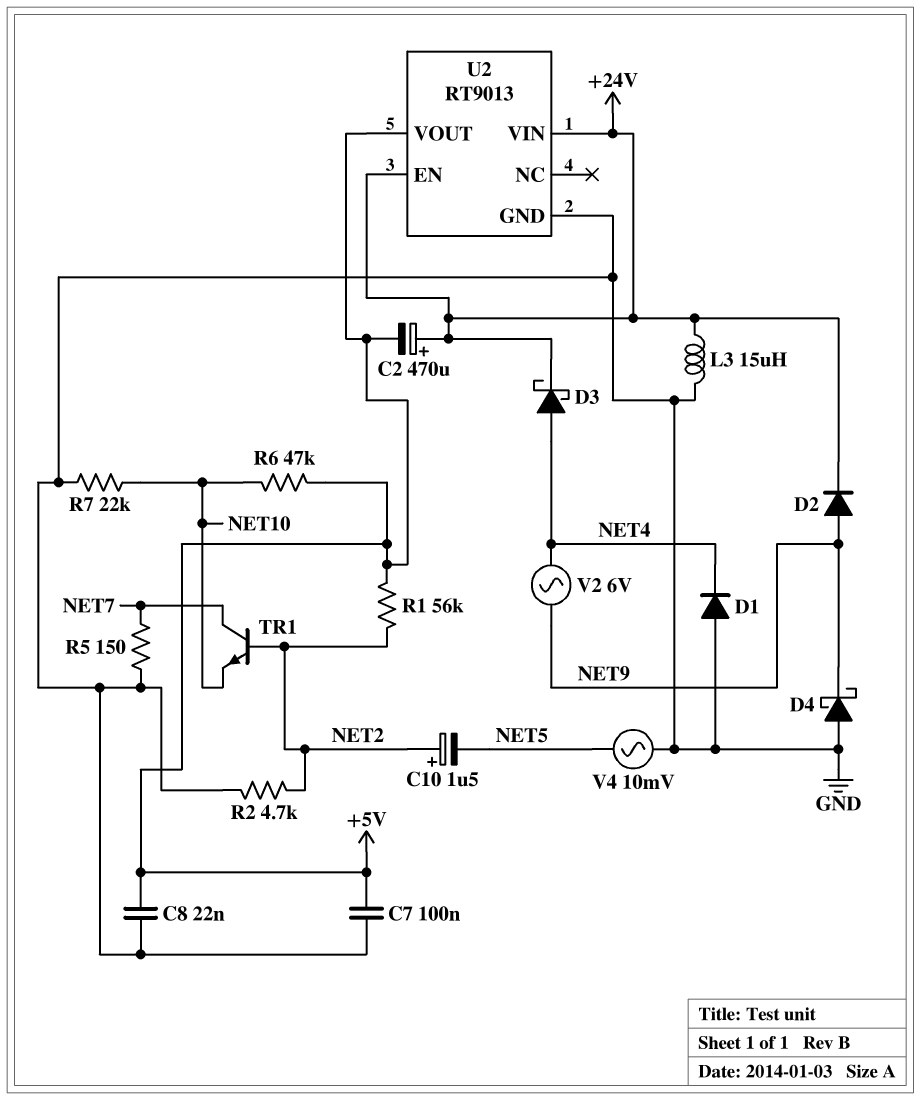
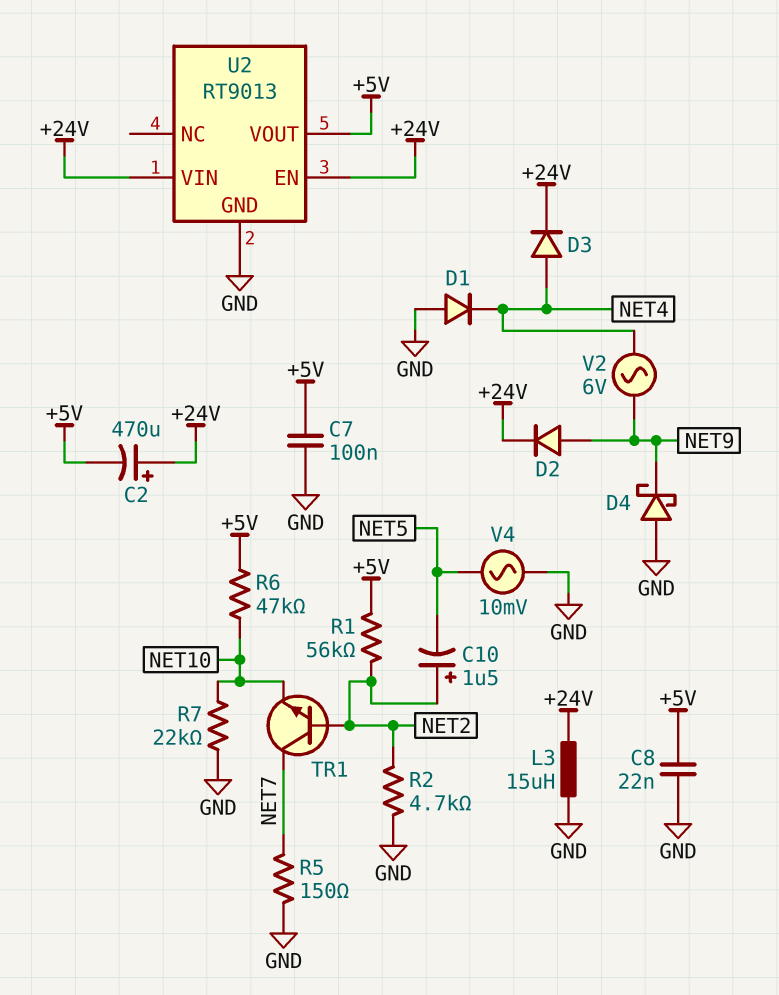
D3: schottky (A NET4, K +24V) -> diode (A NET4, K +24V)

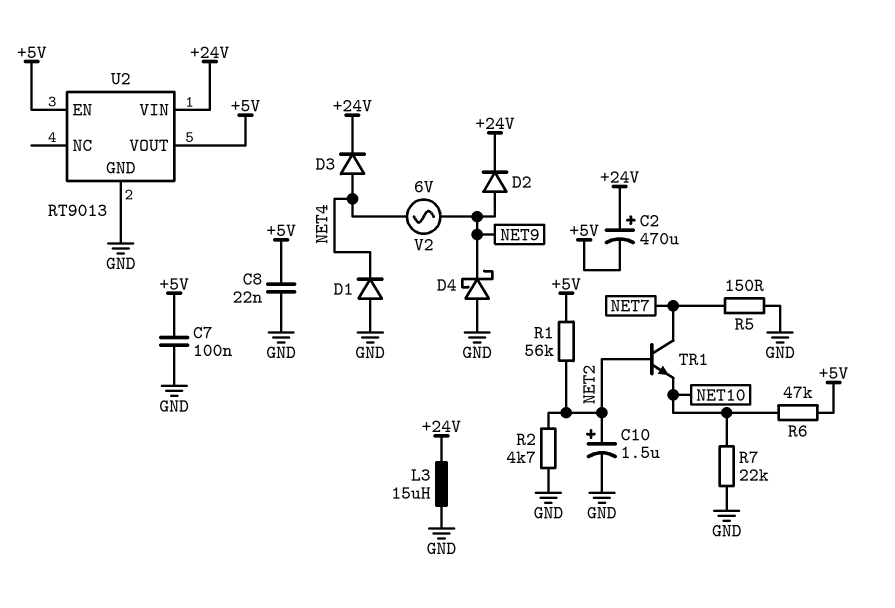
C10: 1.5uF (plus NET2, minus NET5) -> 1.5uF (plus NET2, minus GND)
U2 pin EN: +24V -> +5V
V4: AC 10mV (GND, NET5) -> none

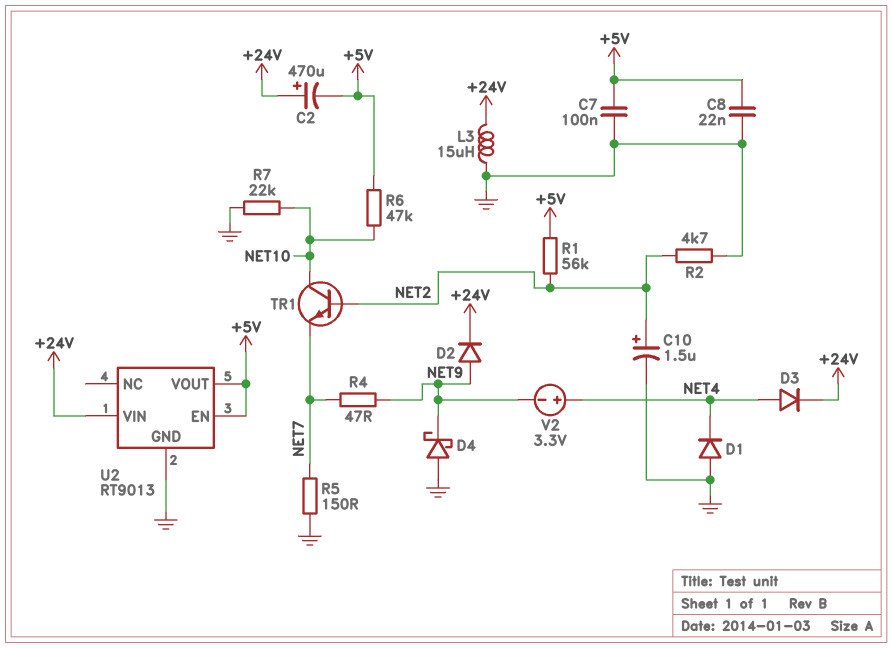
R4: none -> 47 (NET7, NET9)
TR1: NPN (B NET2, C NET7, E NET10) -> NPN (B NET2, C NET10, E NET7)
V2: AC 6V (NET4, NET9) -> 3.3V (plus NET4, minus NET9)

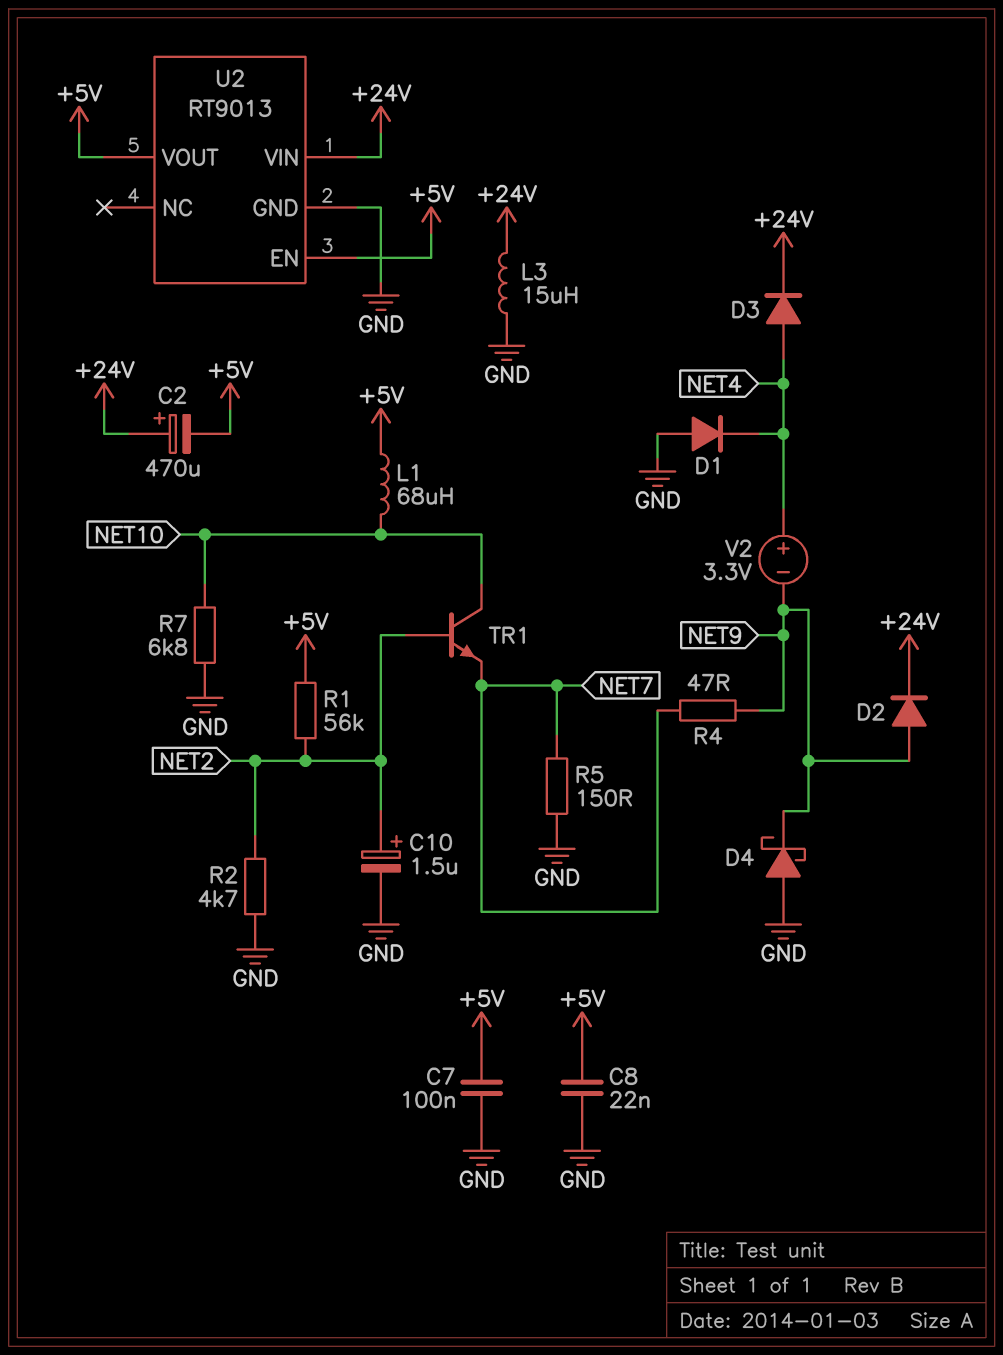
L1: none -> 68uH (+5V, NET10)
R6: 47k (+5V, NET10) -> none
R7: 22k (GND, NET10) -> 6.8k (GND, NET10)

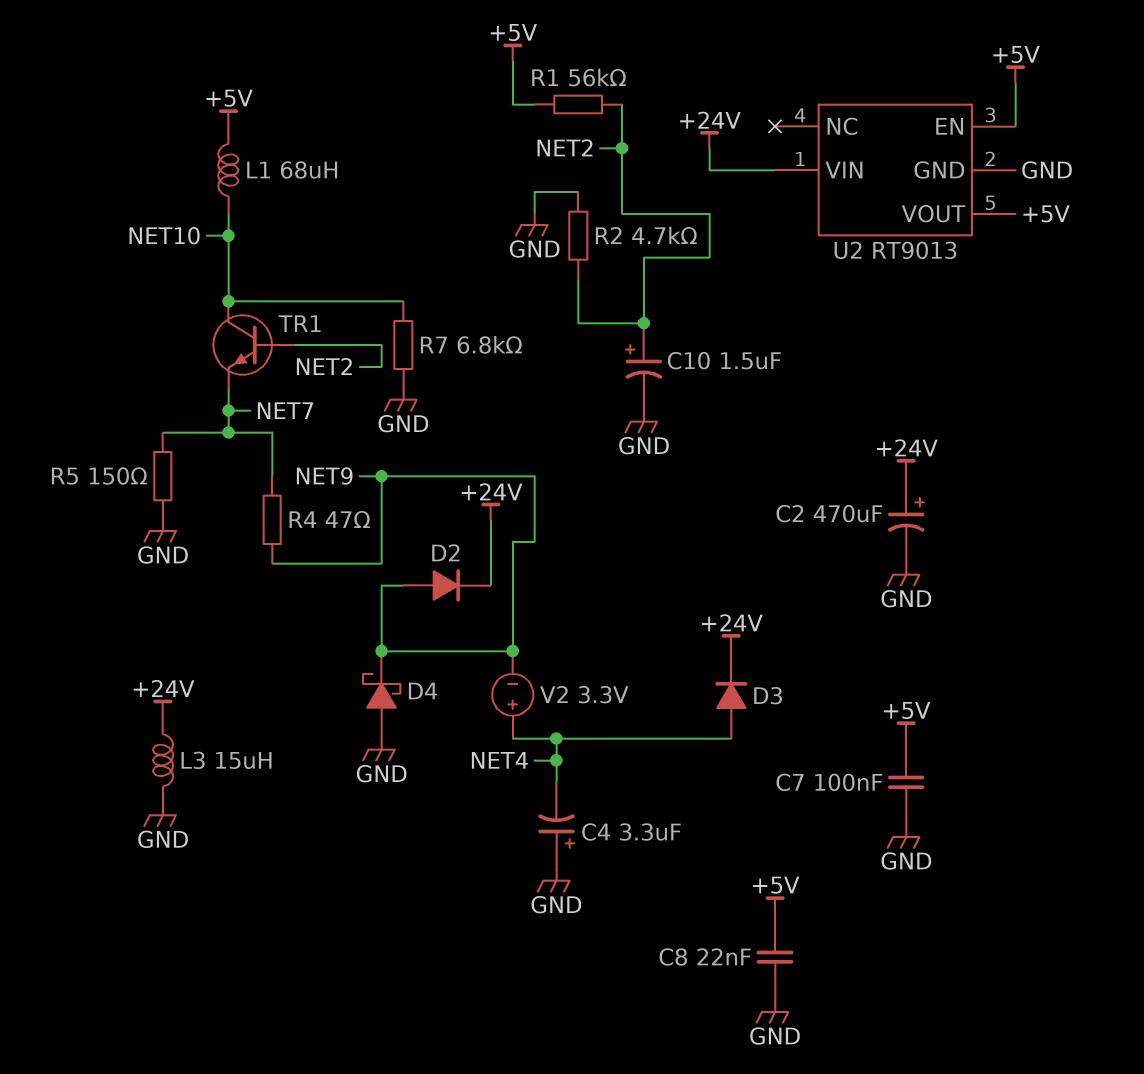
C2: 470uF (plus +24V, minus +5V) -> 470uF (plus +24V, minus GND)
C4: none -> 3.3uF (plus GND, minus NET4)
D1: diode (A GND, K NET4) -> none

